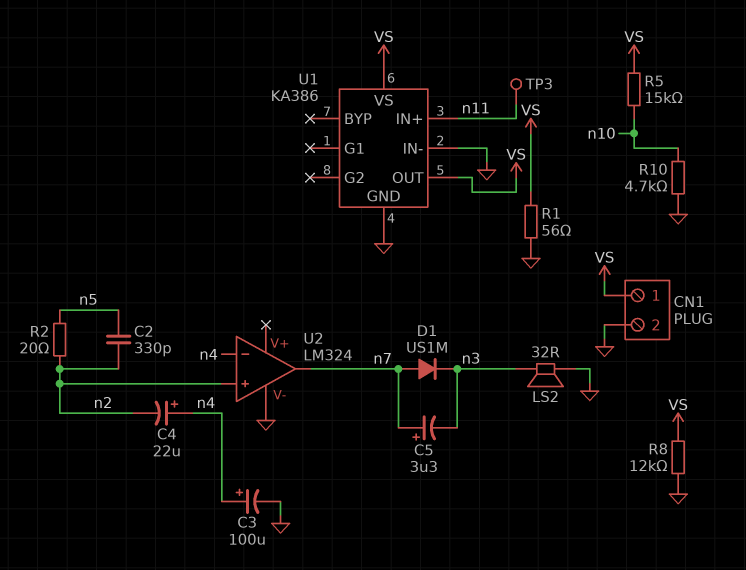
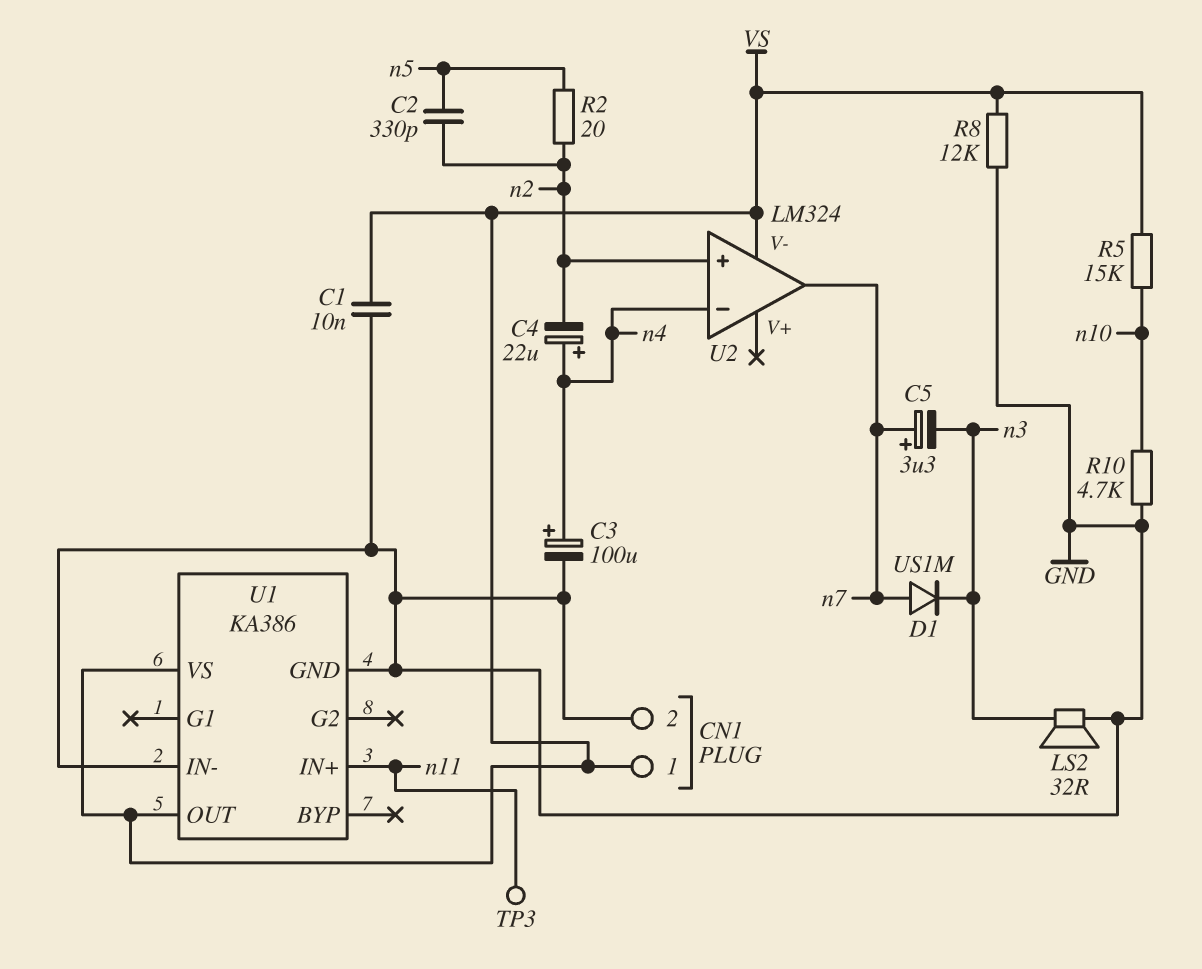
C1: none -> 10nF (GND, VS)
R1: 56 (GND, VS) -> none
U2 pin V-: GND -> VS

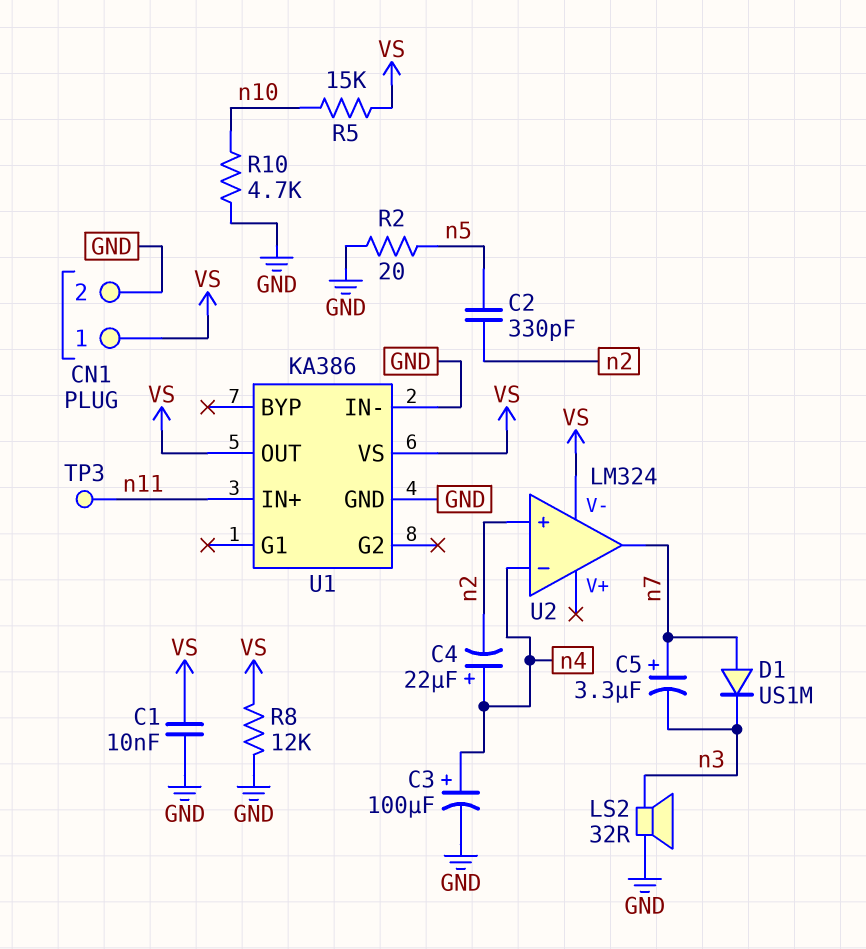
R2: 20 (n2, n5) -> 20 (GND, n5)

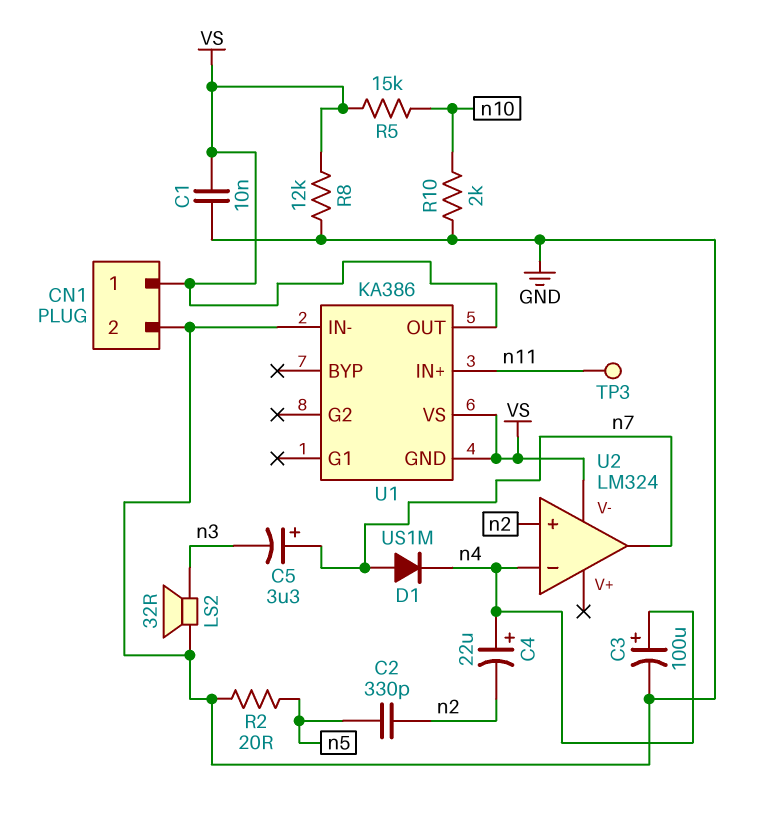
D1: diode US1M (A n7, K n3) -> diode US1M (A n7, K n4)
R10: 4.7k (GND, n10) -> 2k (GND, n10)
U1 pin GND: GND -> VS

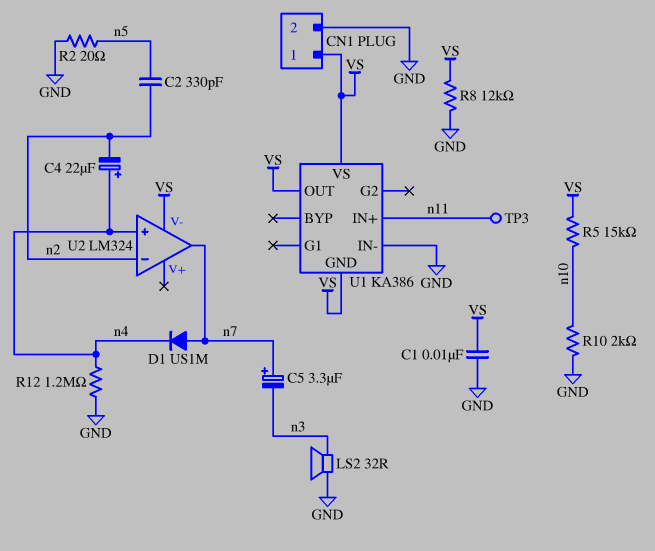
C3: 100uF (plus n4, minus GND) -> none
R12: none -> 1.2M (GND, n4)
U2 pin in+: n2 -> n4
U2 pin in-: n4 -> n2

